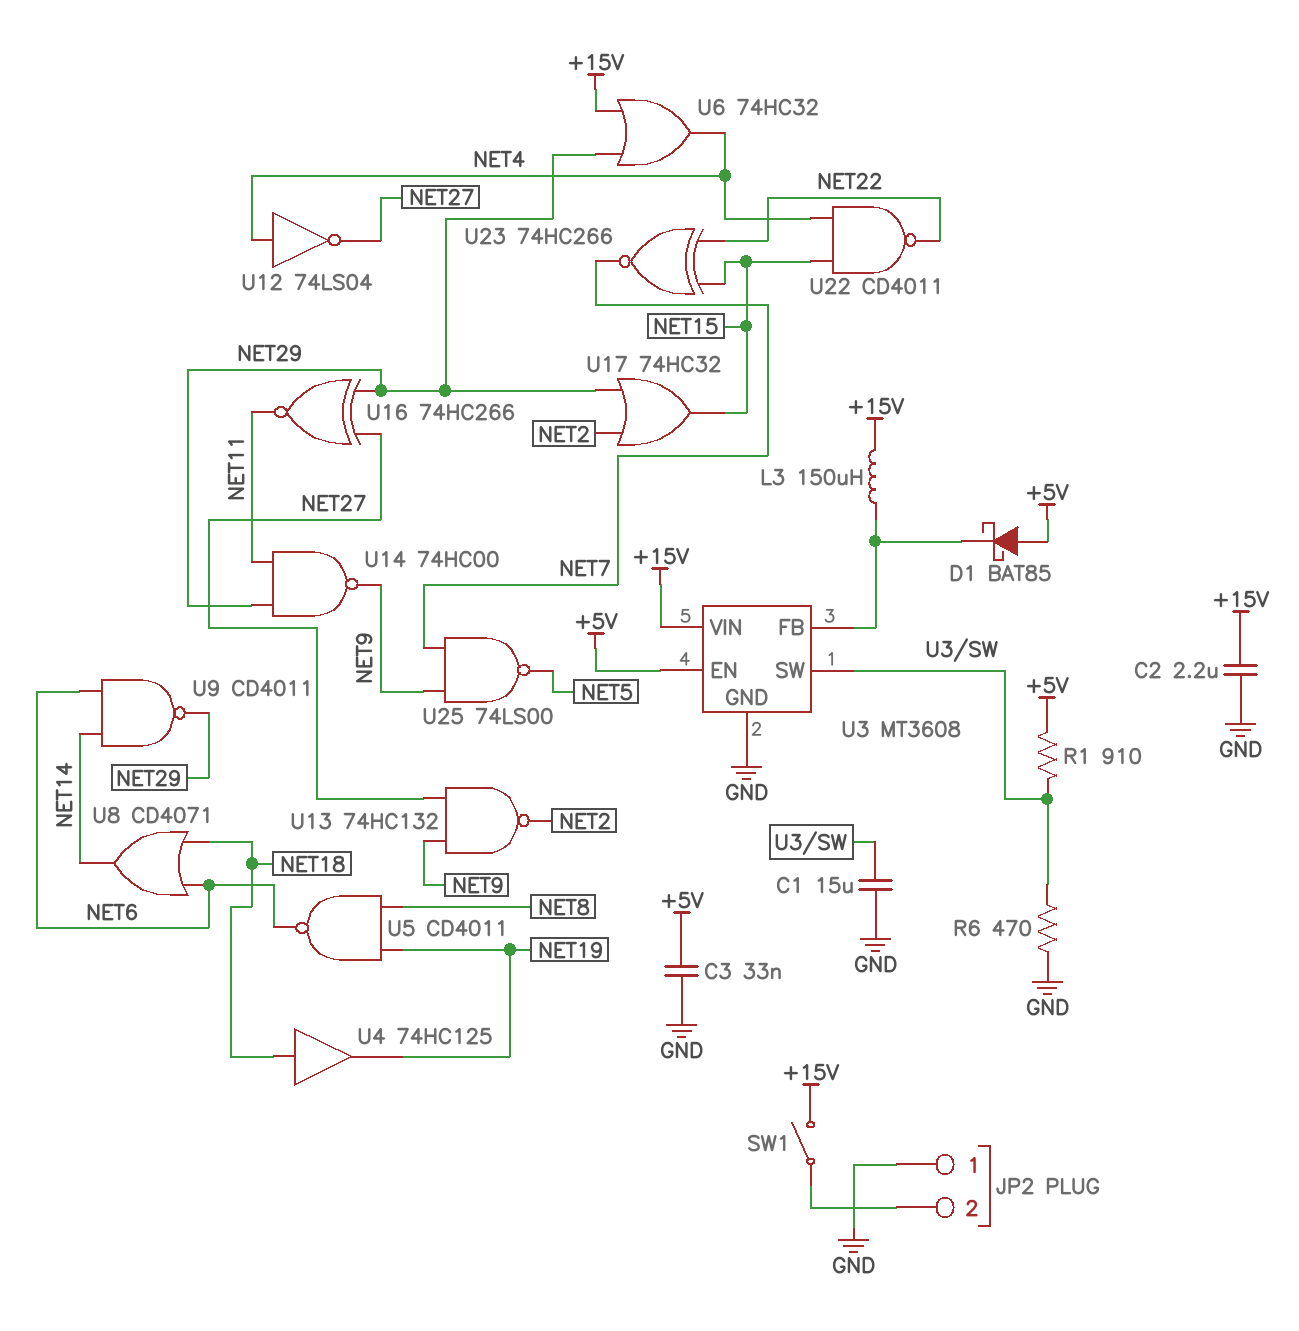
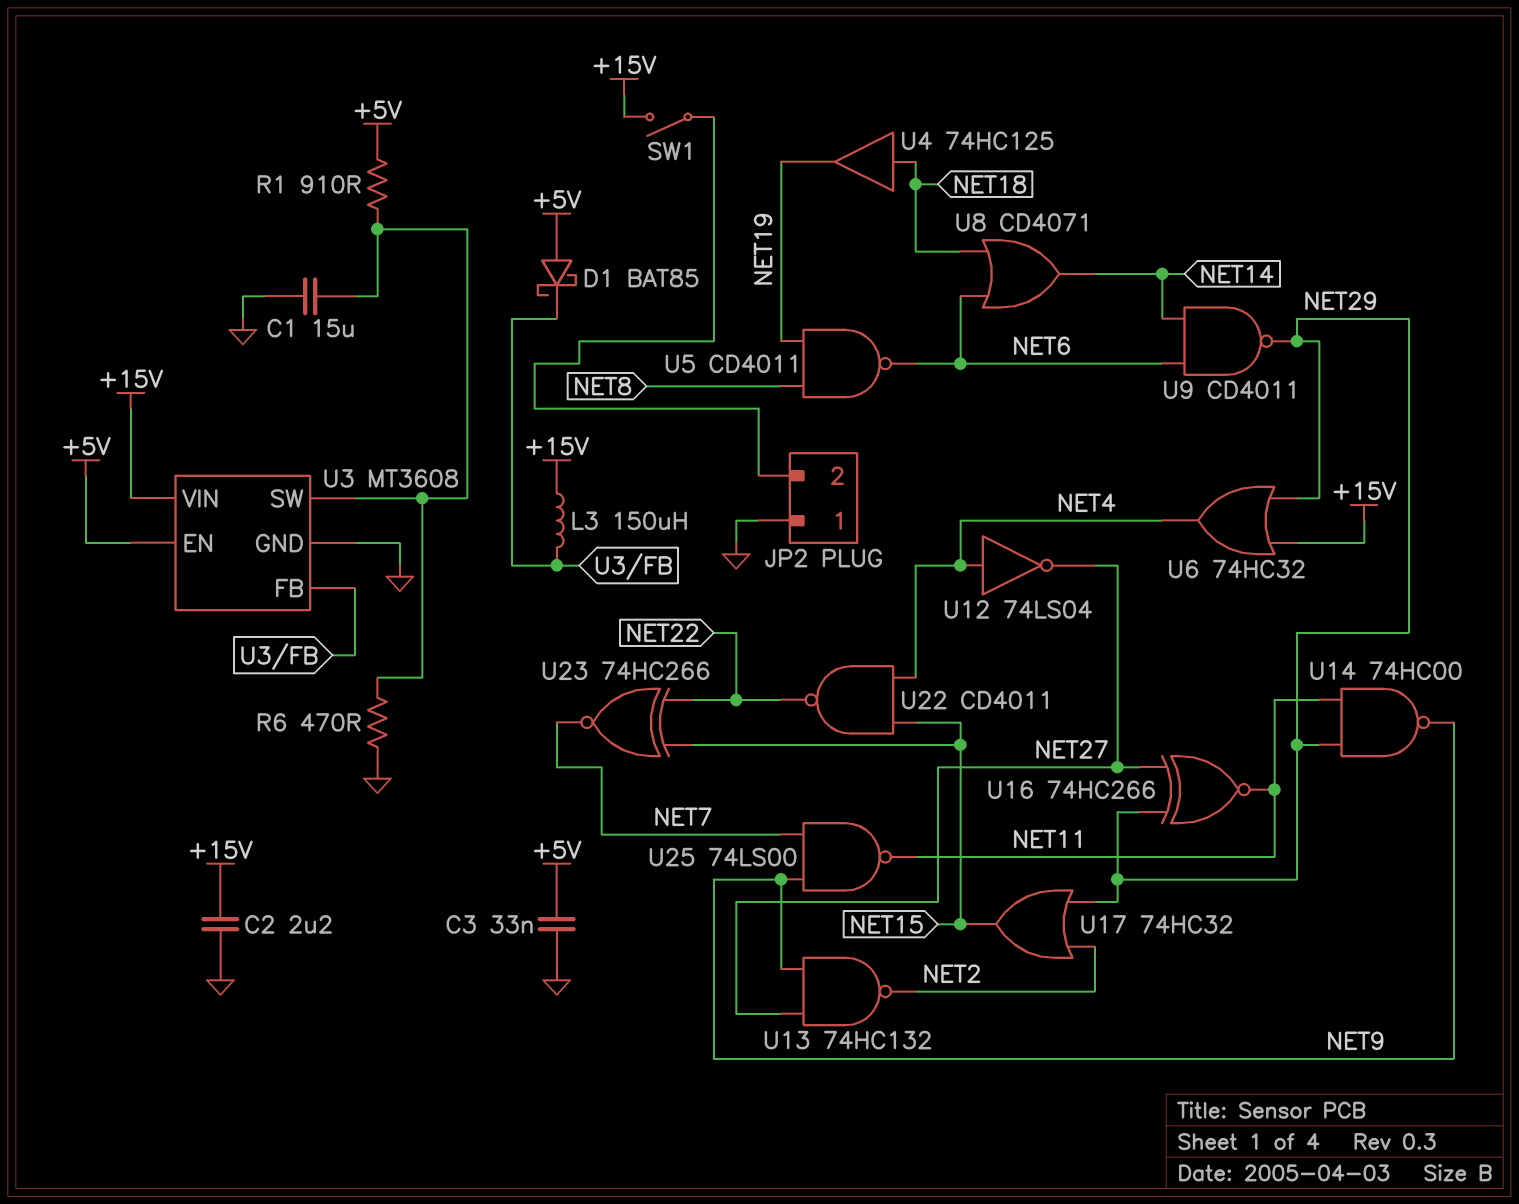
U25: NAND 74LS00 (in NET7, in NET9, out NET5) -> NAND 74LS00 (in NET7, in NET9, out NET11)

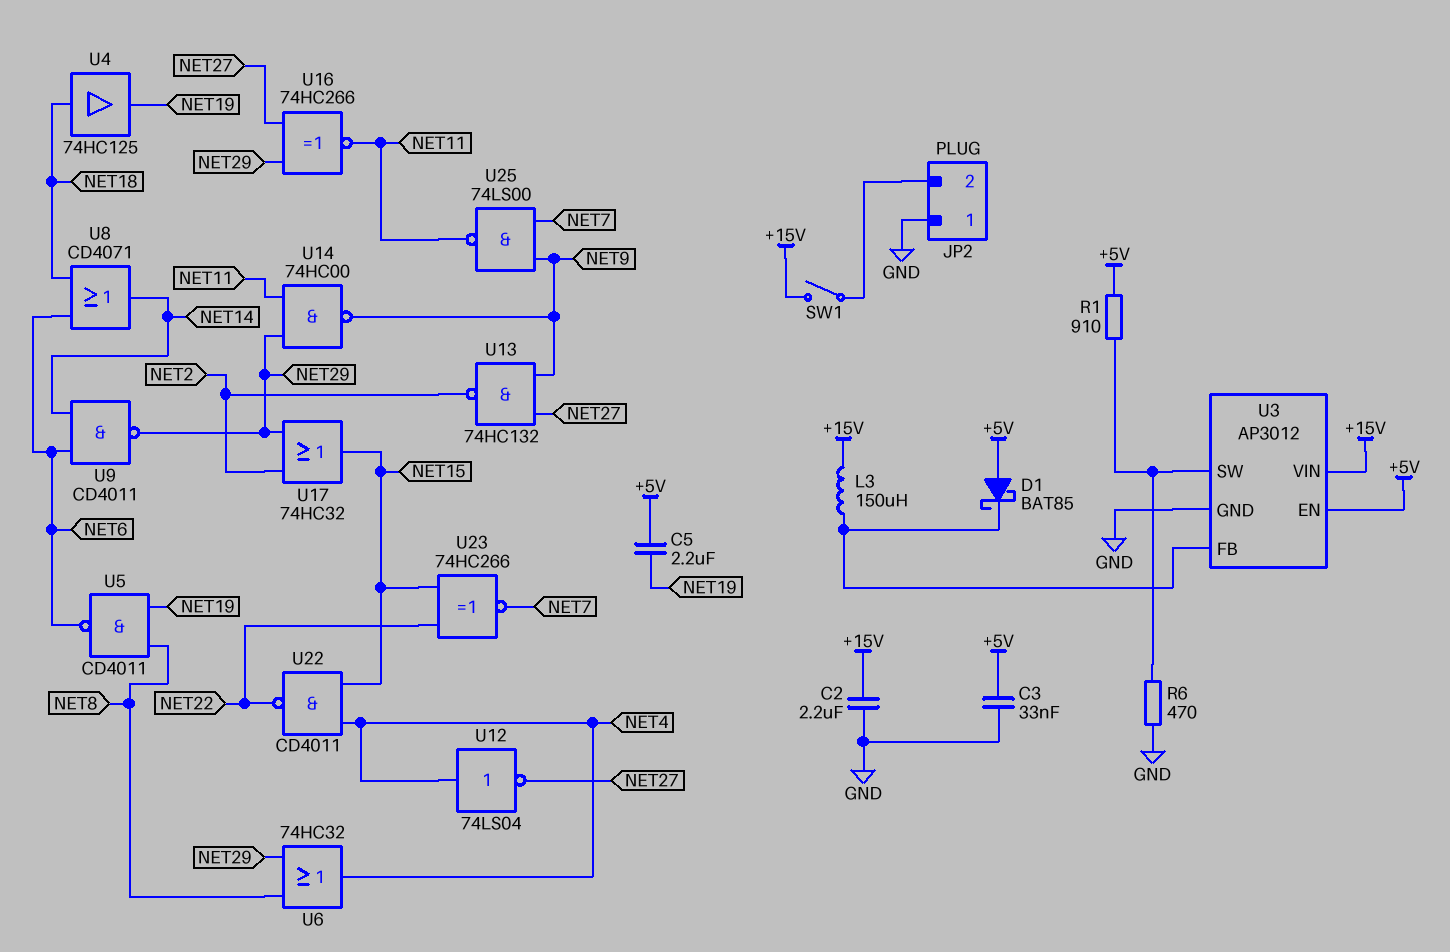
C1: 15uF (GND, U3/SW) -> none
C5: none -> 2.2uF (+5V, NET19)
U3: MT3608 -> AP3012
U6: OR 74HC32 (in +15V, in NET29, out NET4) -> OR 74HC32 (in NET8, in NET29, out NET4)

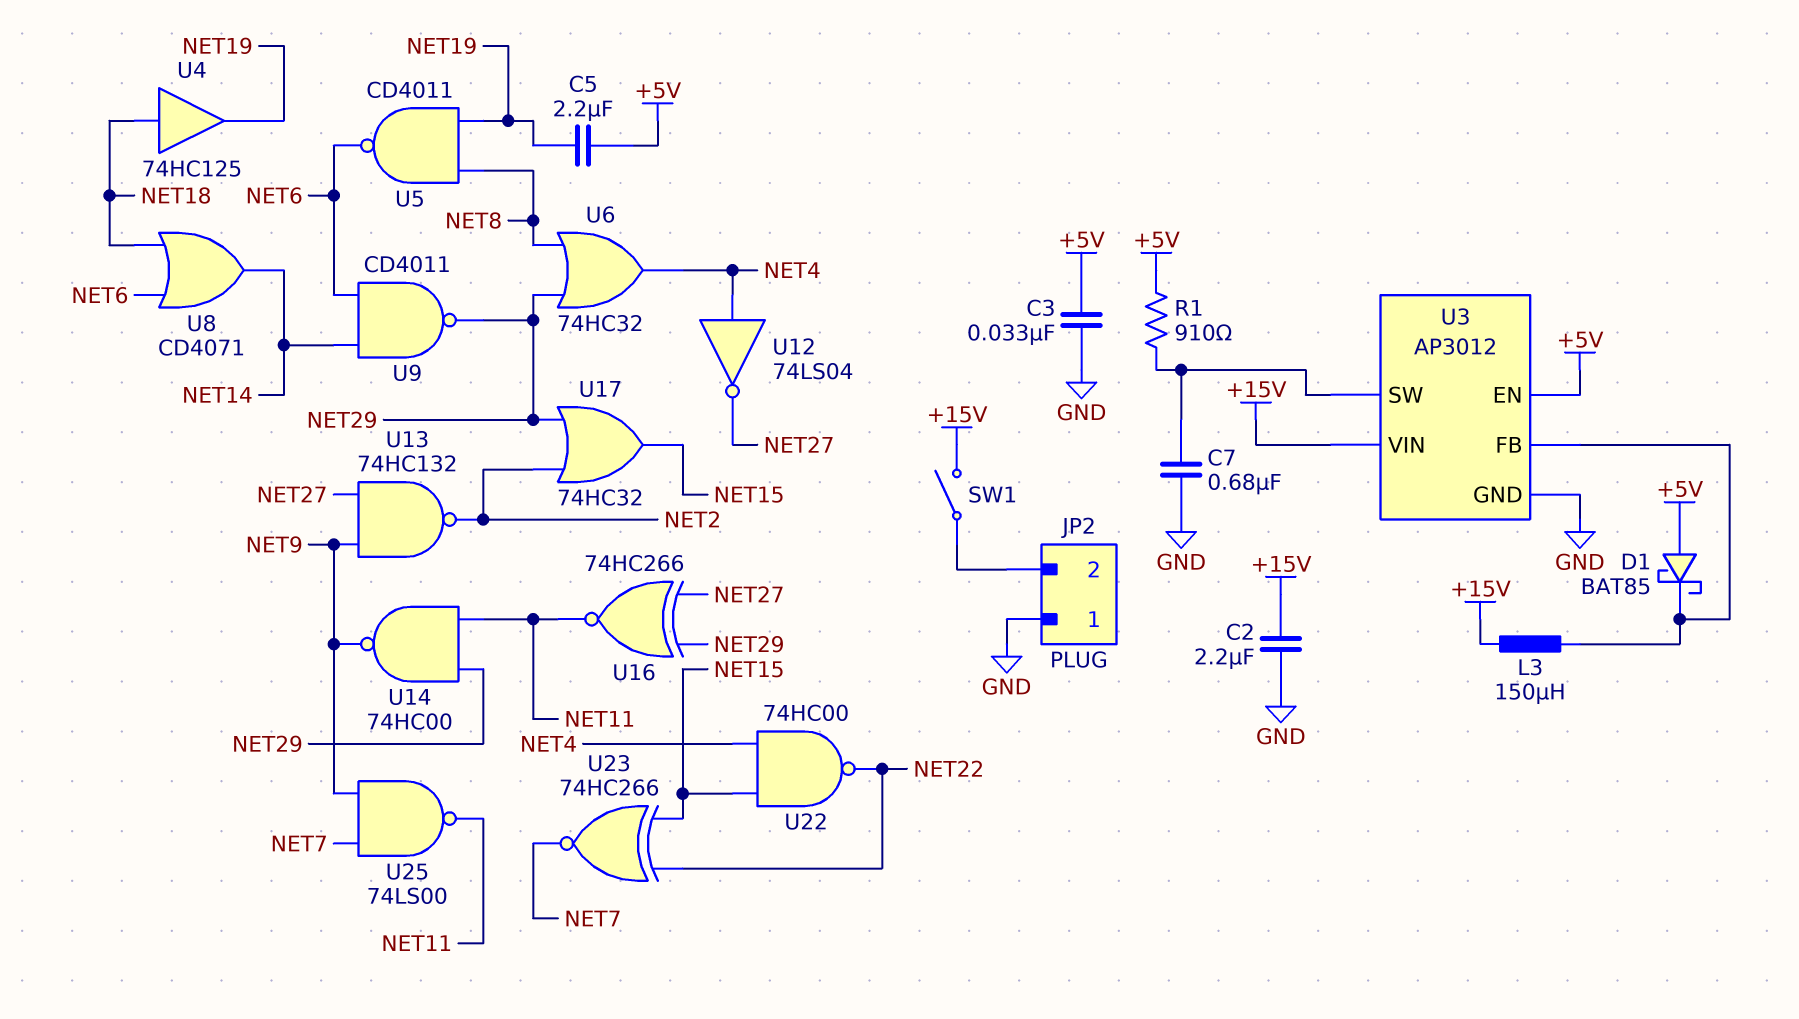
C7: none -> 680nF (GND, U3/SW)
R6: 470 (GND, U3/SW) -> none
U22: NAND CD4011 (in NET4, in NET15, out NET22) -> NAND 74HC00 (in NET4, in NET15, out NET22)

